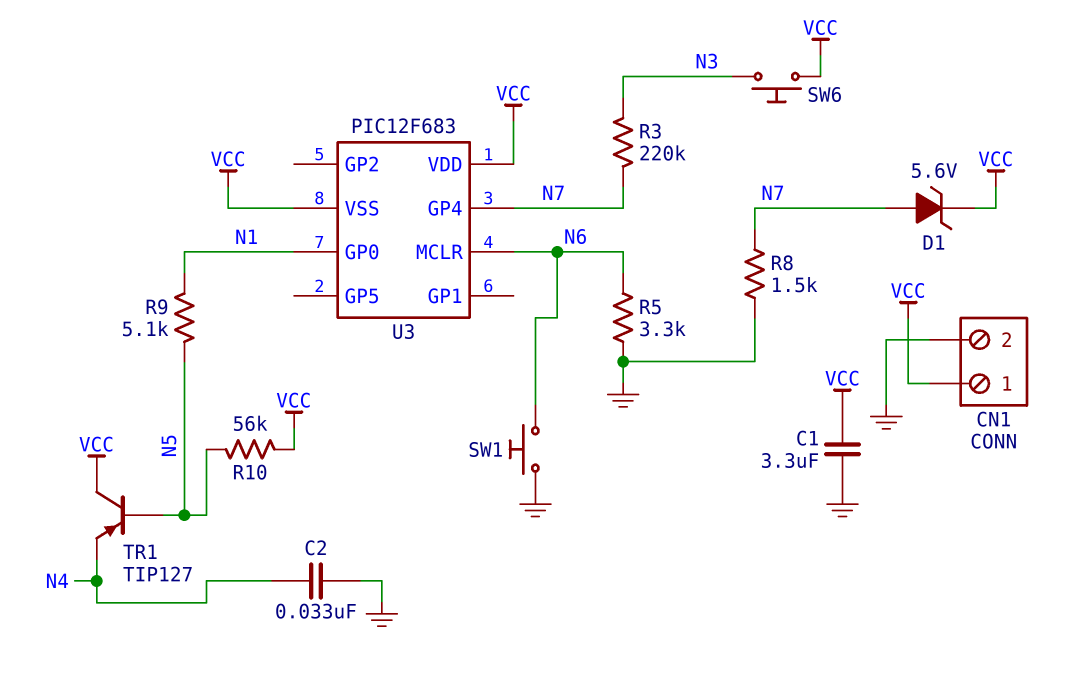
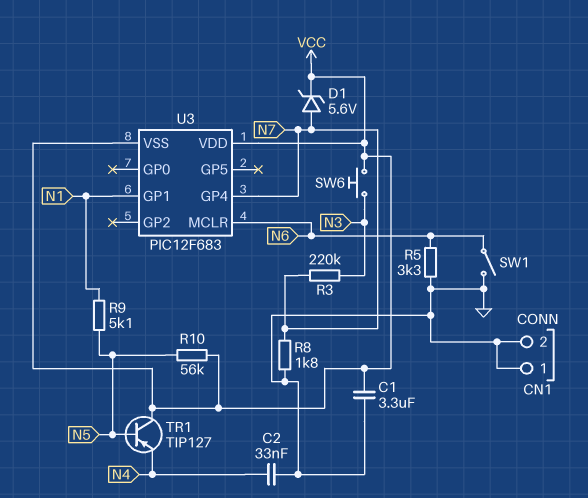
CN1 pin 1: VCC -> GND
R8: 1.5k (GND, N7) -> 1.8k (GND, N7)
SW1: button (GND, N6) -> switch (GND, N6)
U3 pin GP0: N1 -> none
U3 pin GP1: none -> N1

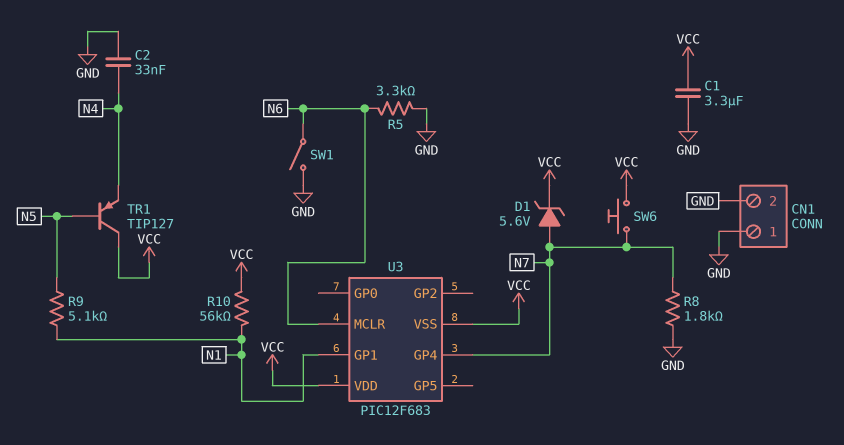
R3: 220k (N3, N7) -> none
R10: 56k (N5, VCC) -> 56k (N1, VCC)
SW6: button (N3, VCC) -> button (N7, VCC)

